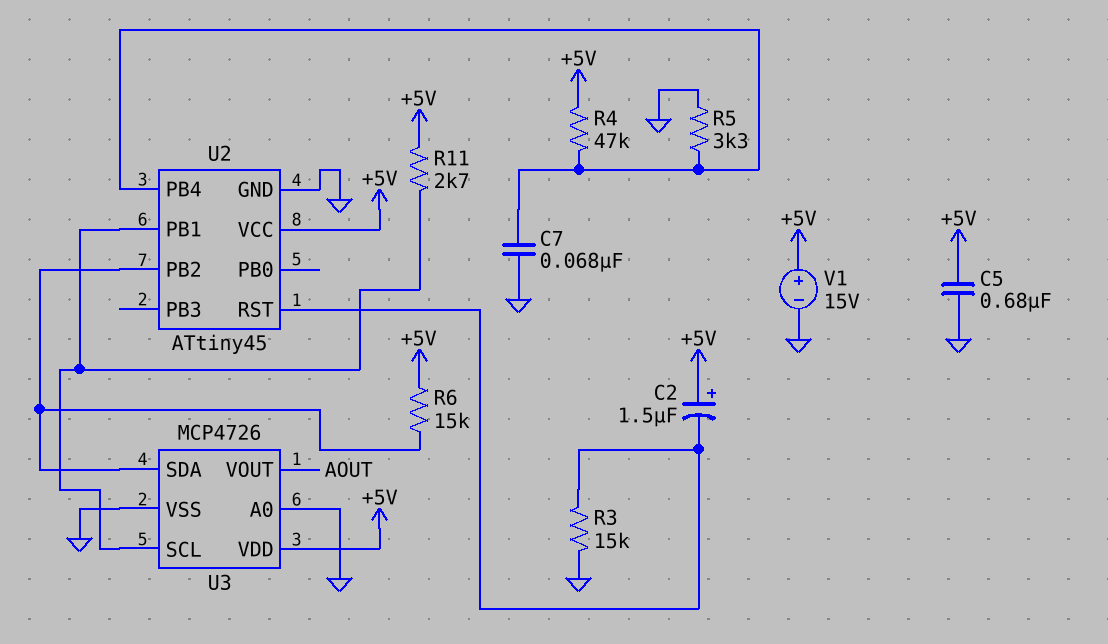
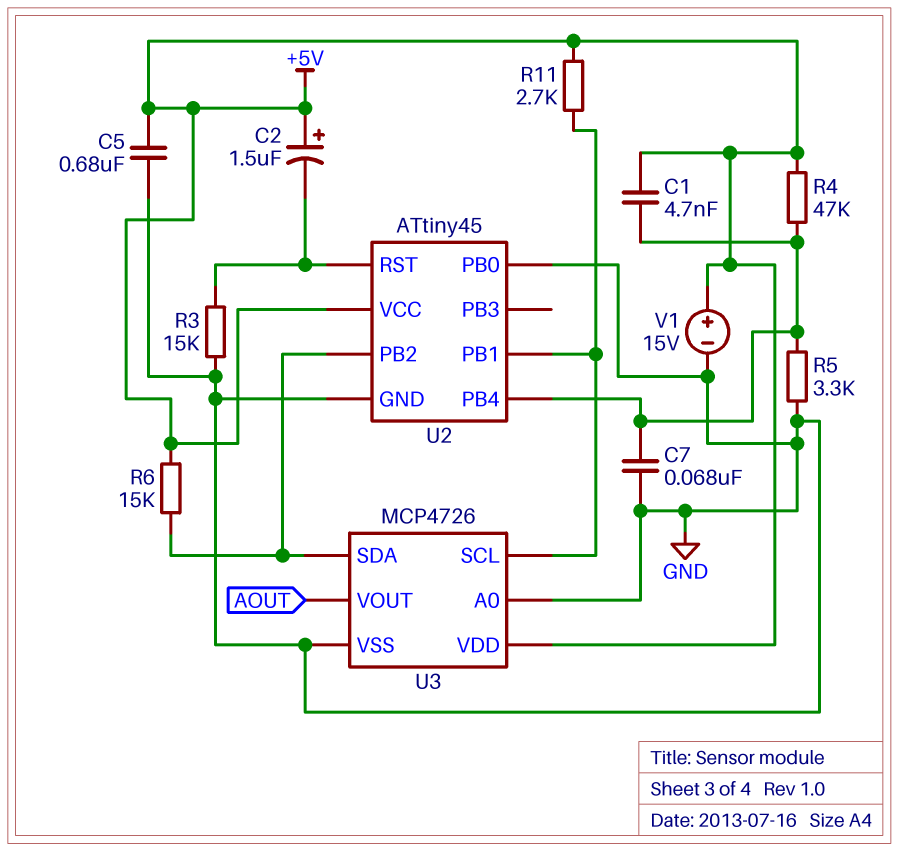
C1: none -> 4.7nF (+5V, U2/PB4)
U2 pin PB0: none -> GND

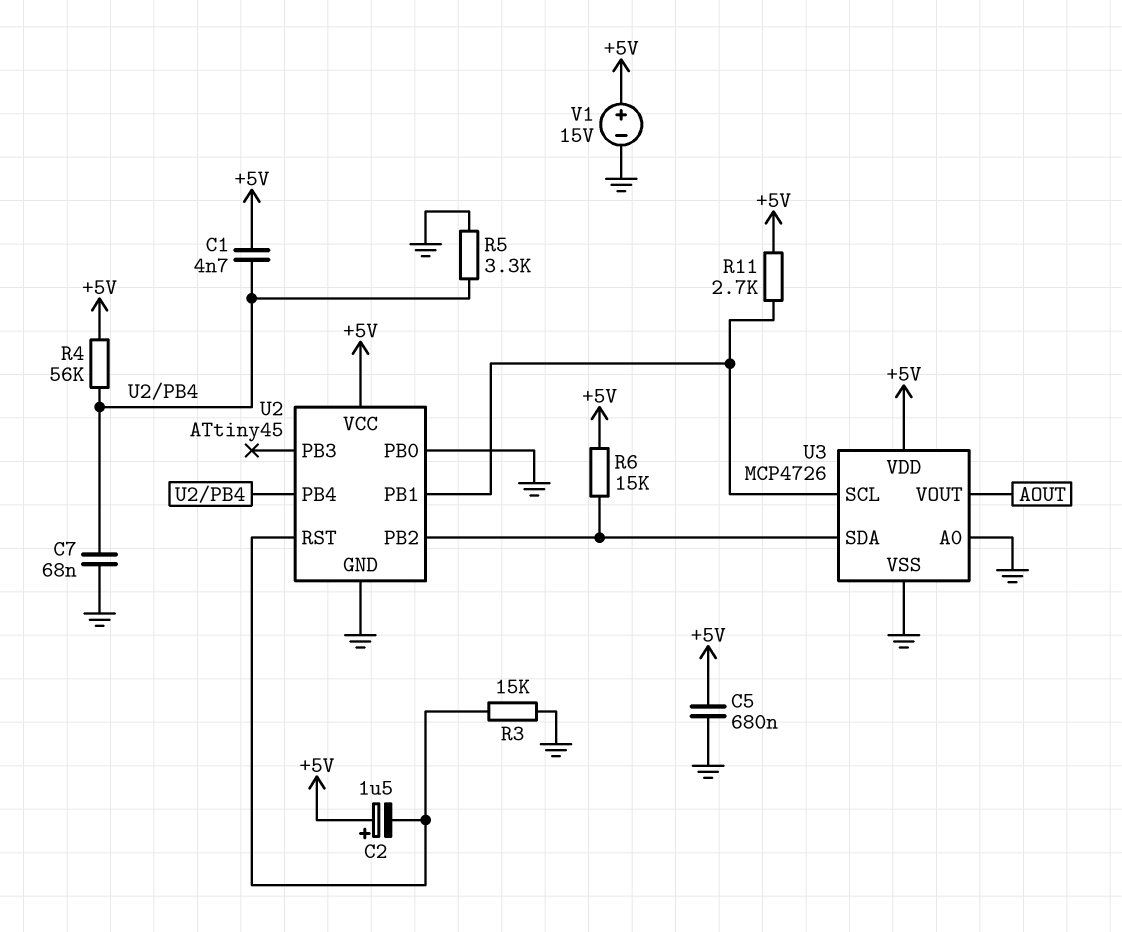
R4: 47k (+5V, U2/PB4) -> 56k (+5V, U2/PB4)

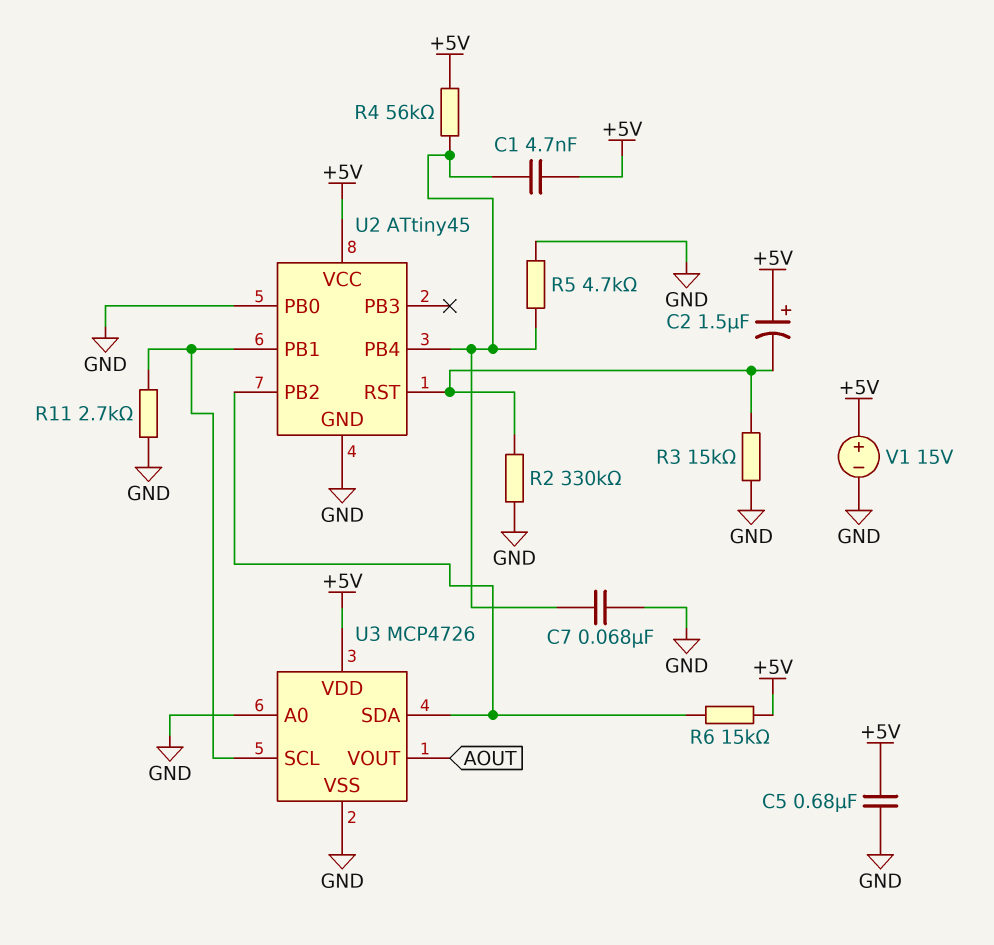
R2: none -> 330k (GND, U2/RST)
R5: 3.3k (GND, U2/PB4) -> 4.7k (GND, U2/PB4)
R11: 2.7k (+5V, U2/PB1) -> 2.7k (GND, U2/PB1)

